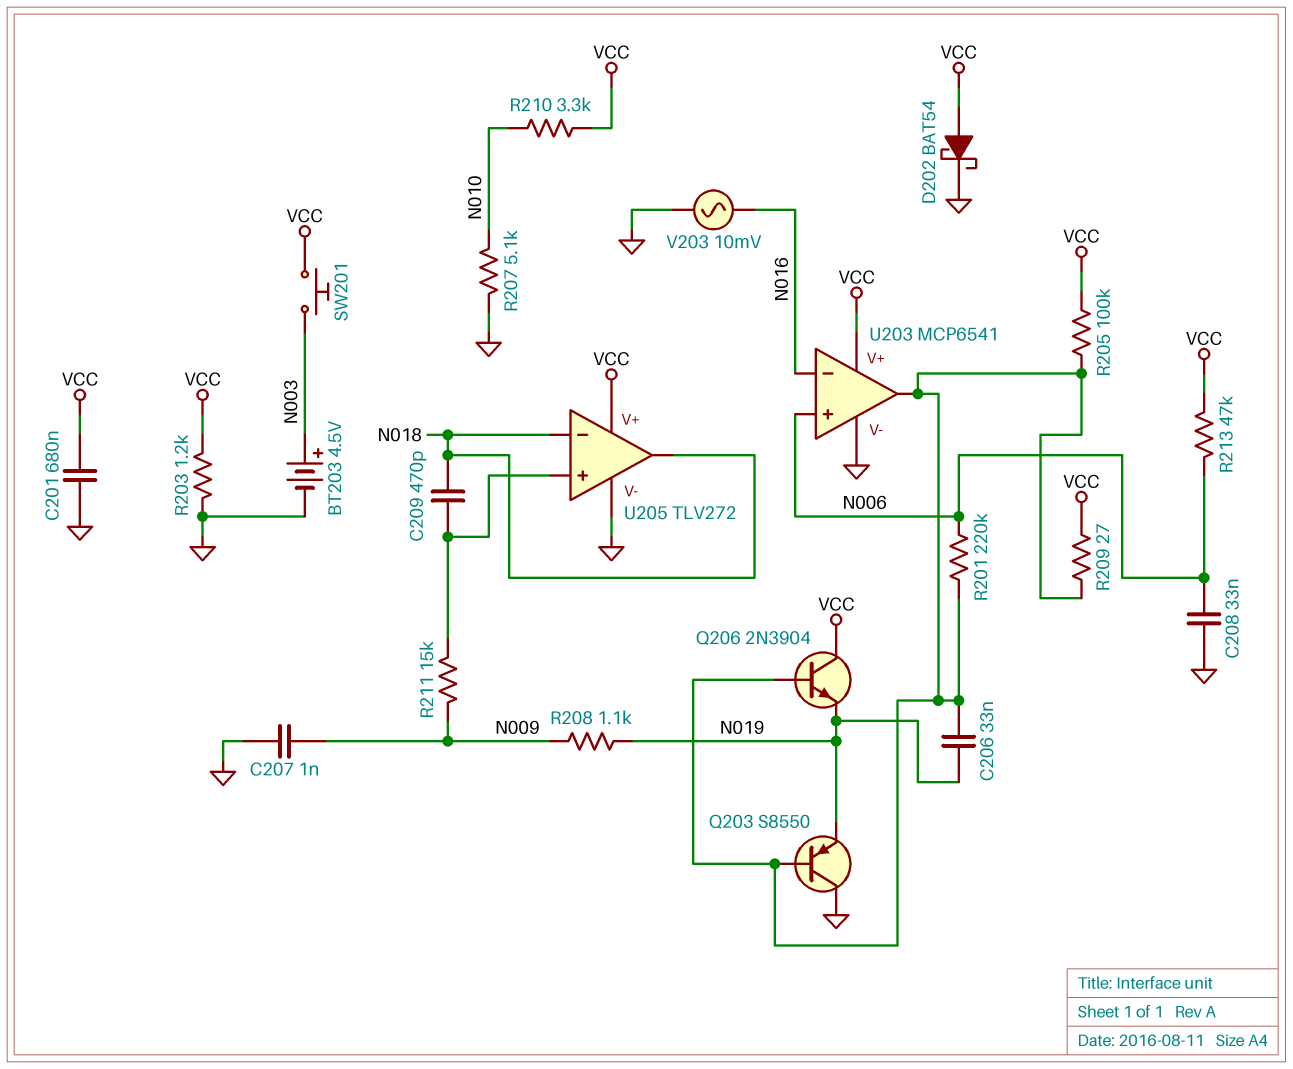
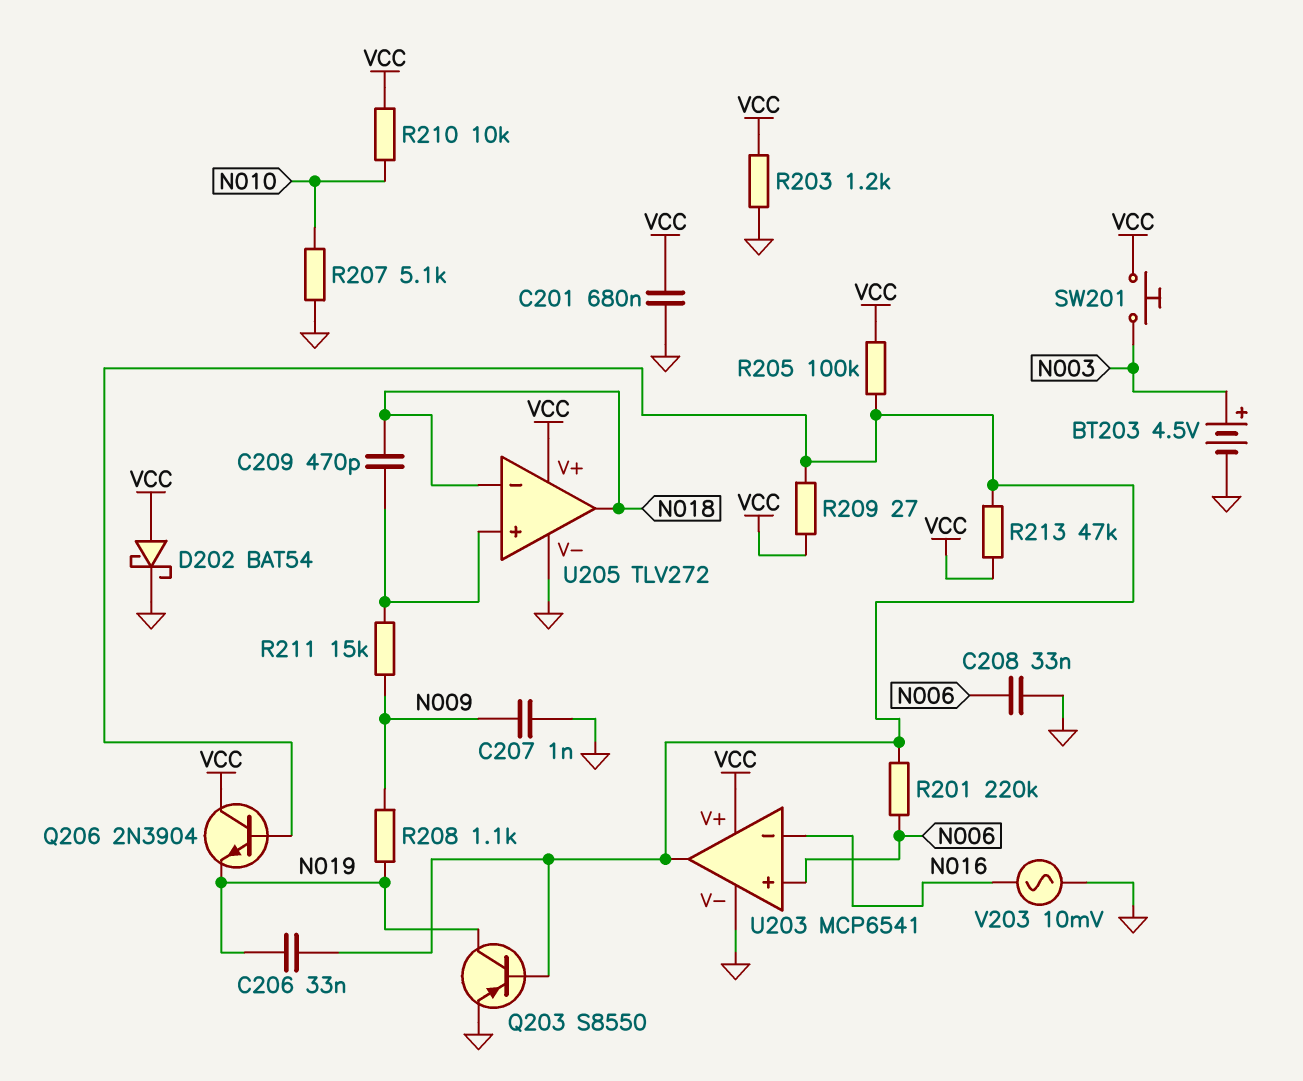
Q203: PNP S8550 (B U203/out, C GND, E N019) -> PNP S8550 (B U203/out, C N019, E GND)
R210: 3.3k (N010, VCC) -> 10k (N010, VCC)
R213: 47k (N006, VCC) -> 47k (U203/out, VCC)

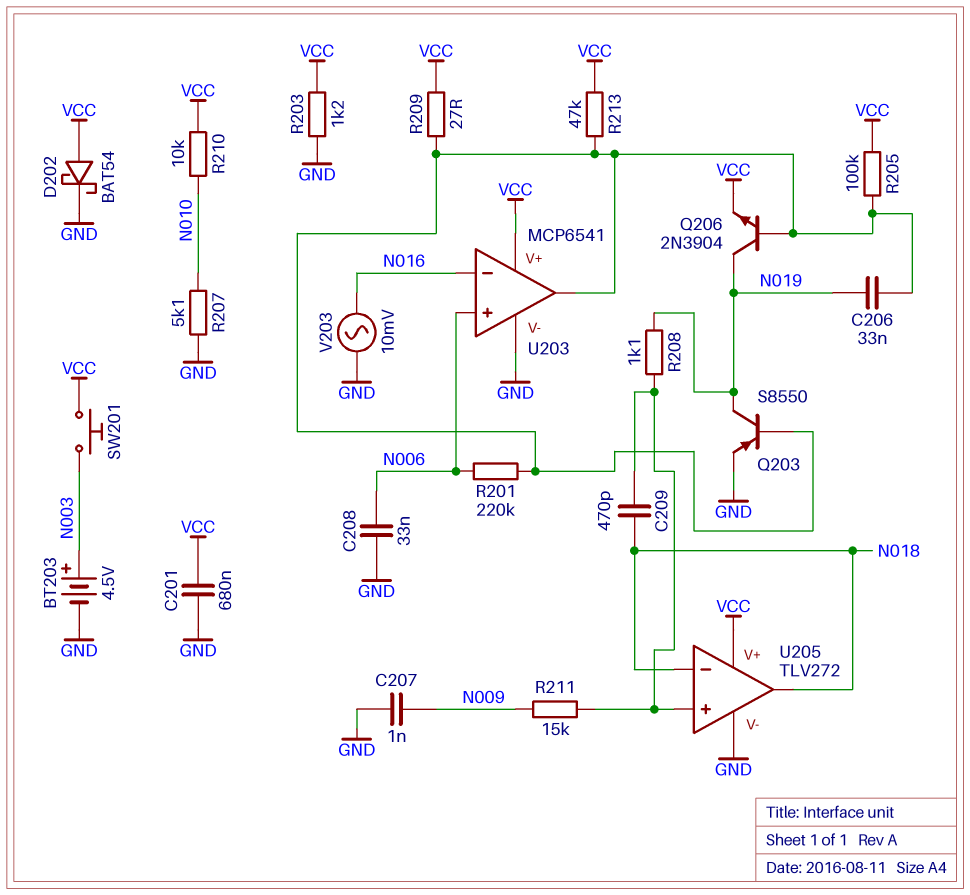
Q206: NPN 2N3904 (B U203/out, C VCC, E N019) -> NPN 2N3904 (B U203/out, C N019, E VCC)
R208: 1.1k (N009, N019) -> 1.1k (N019, U205/in+)

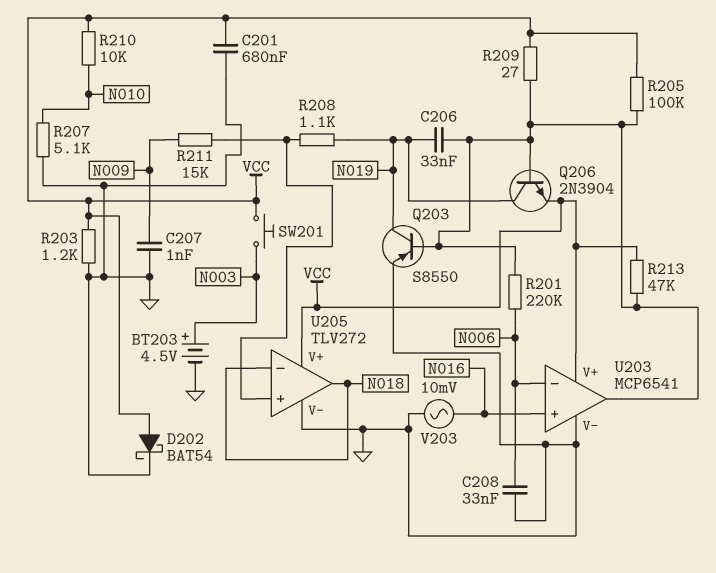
C209: 470pF (N018, U205/in+) -> none
U203 pin in+: N006 -> N016
U203 pin in-: N016 -> N006

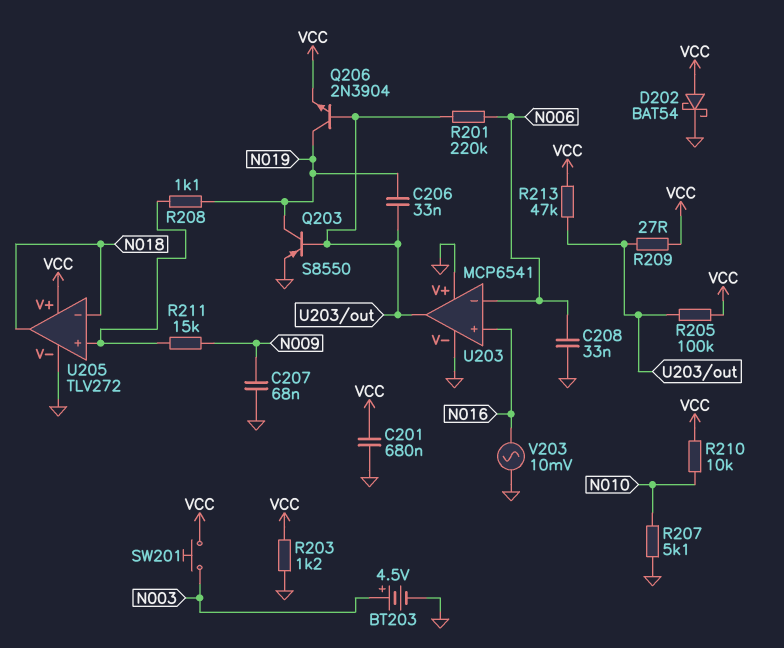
C207: 1nF (GND, N009) -> 68nF (GND, N009)
U203 pin V+: VCC -> GND

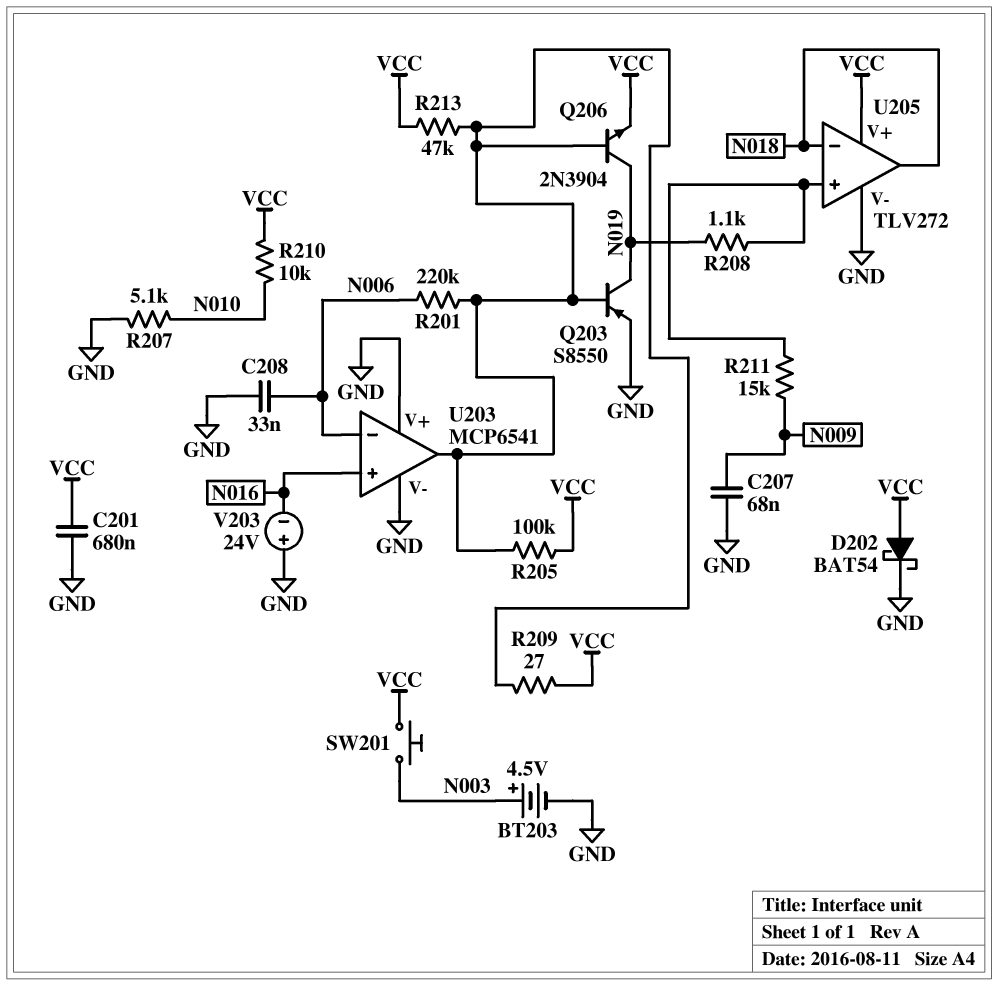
C206: 33nF (N019, U203/out) -> none
R203: 1.2k (GND, VCC) -> none
V203: AC 10mV (GND, N016) -> 24V (plus GND, minus N016)

